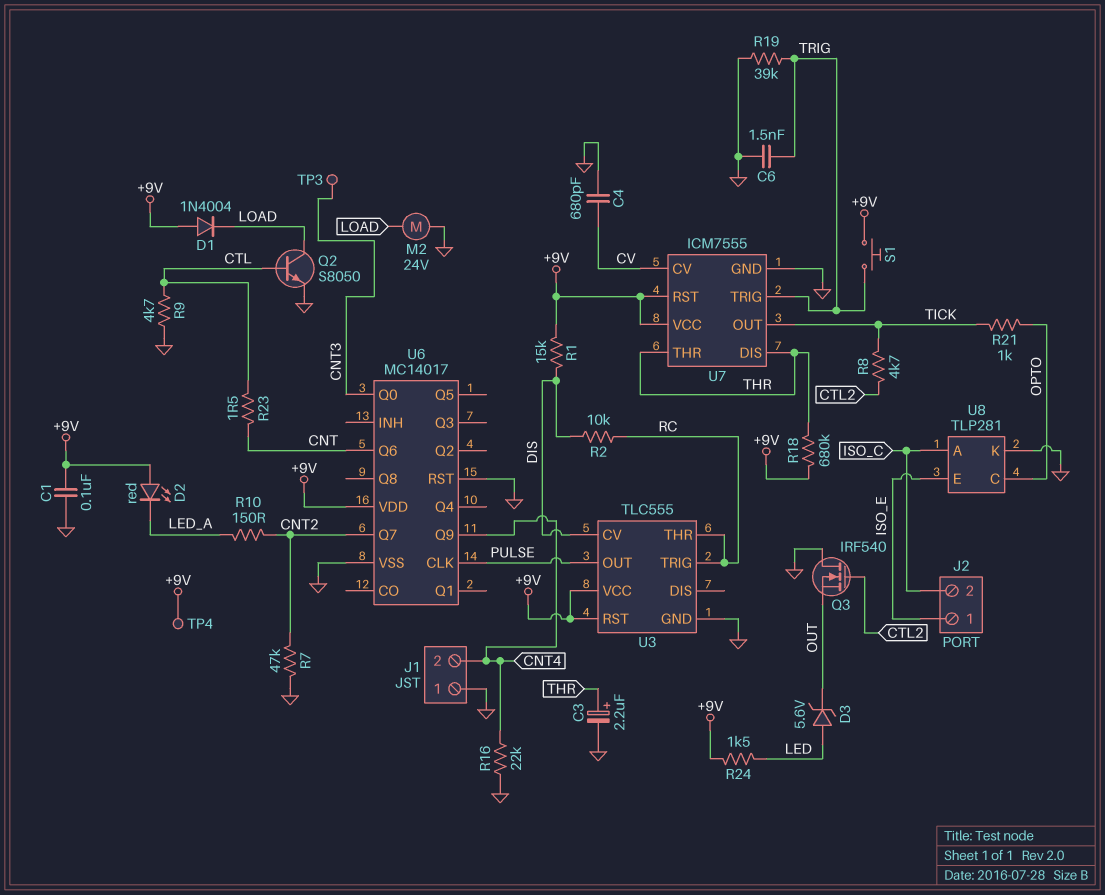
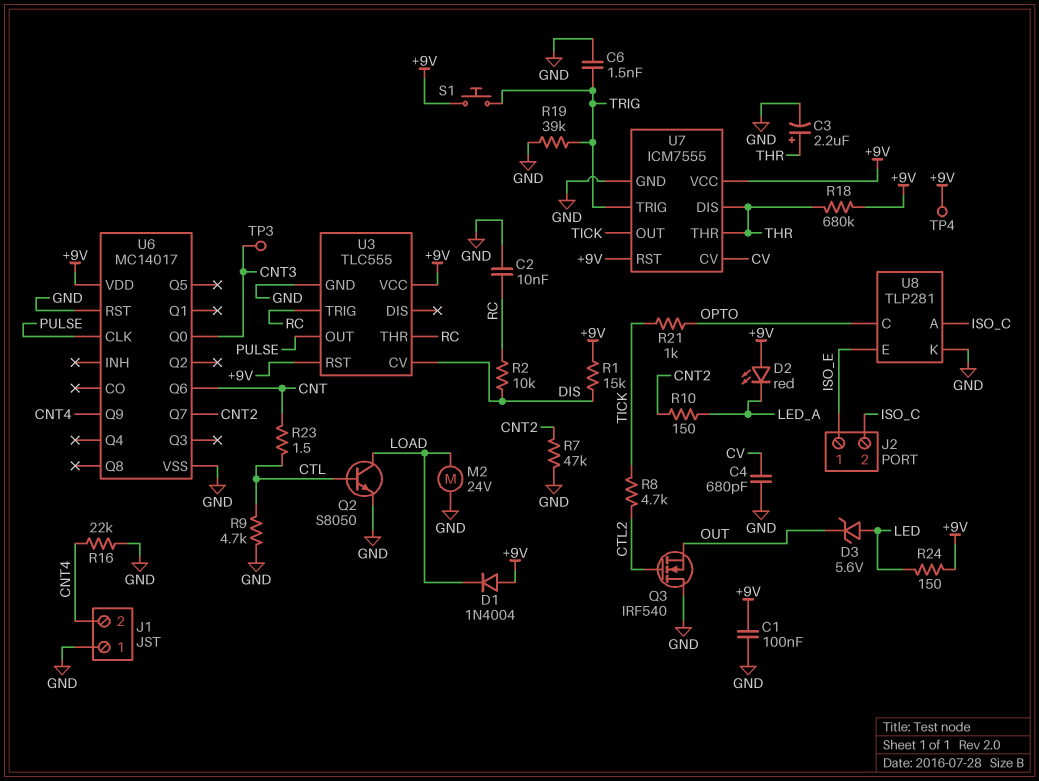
C2: none -> 10nF (GND, RC)
R24: 1.5k (+9V, LED) -> 150 (+9V, LED)

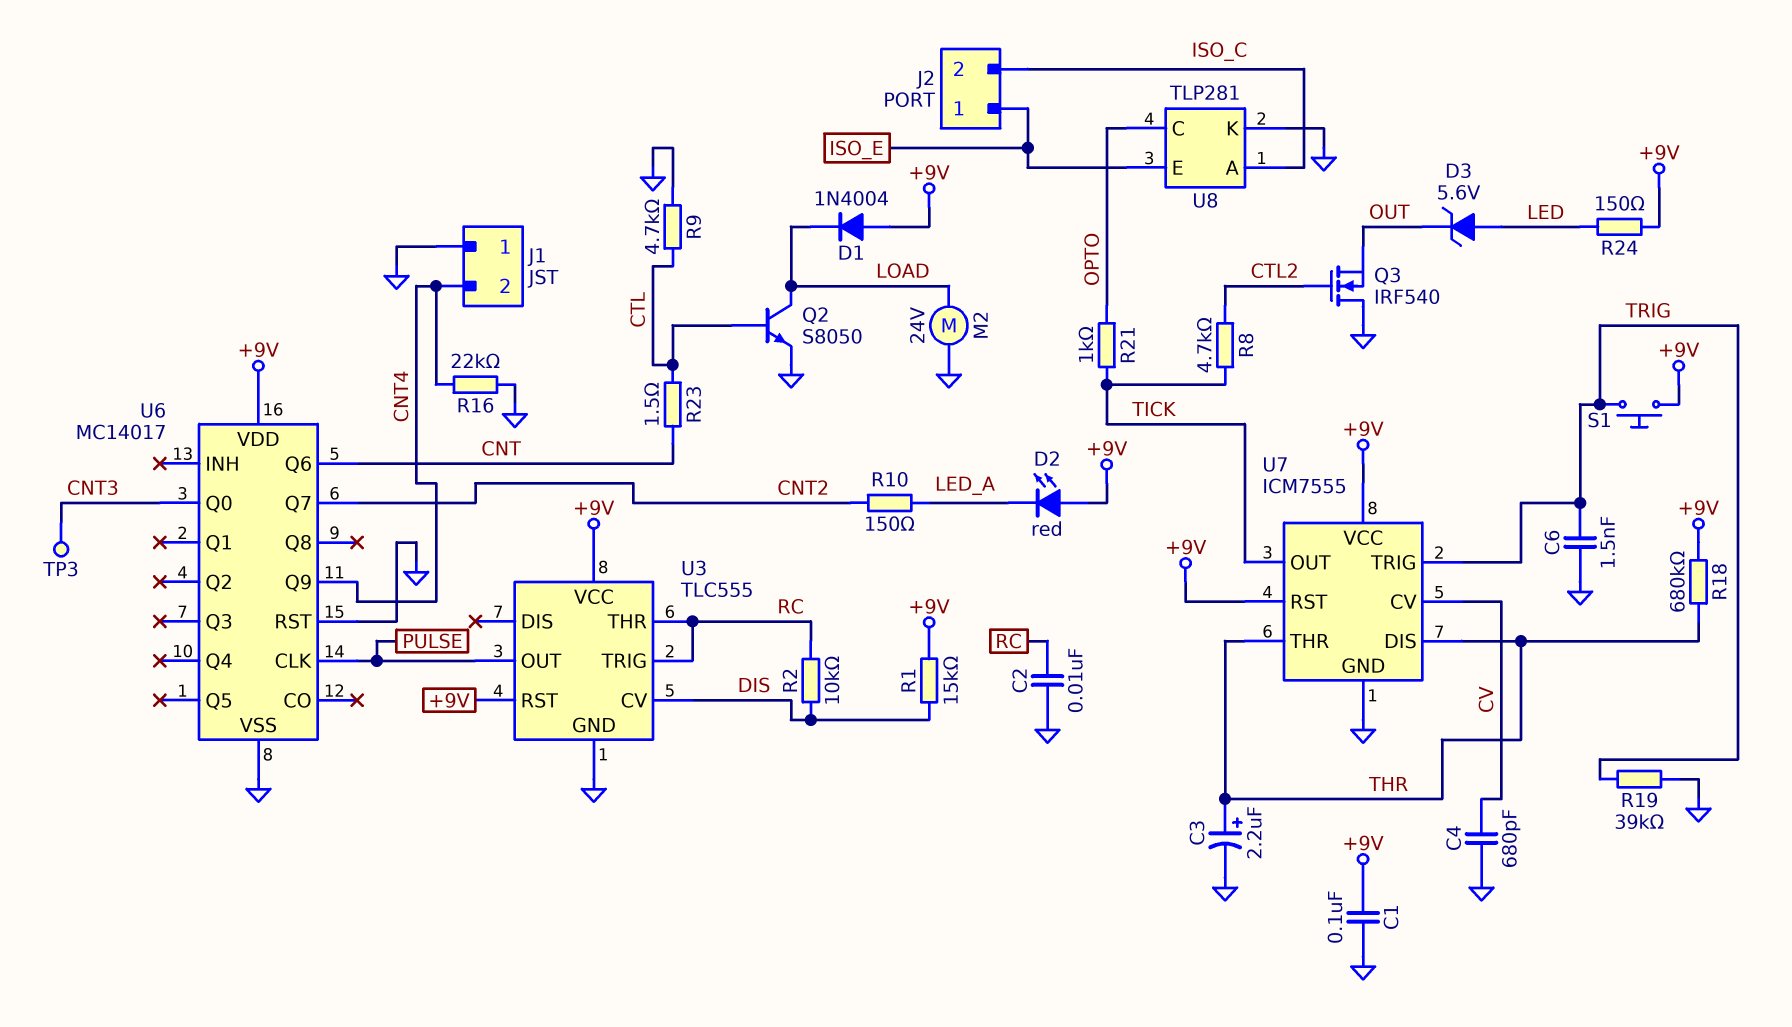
R7: 47k (CNT2, GND) -> none
TP4: test point (+9V) -> none

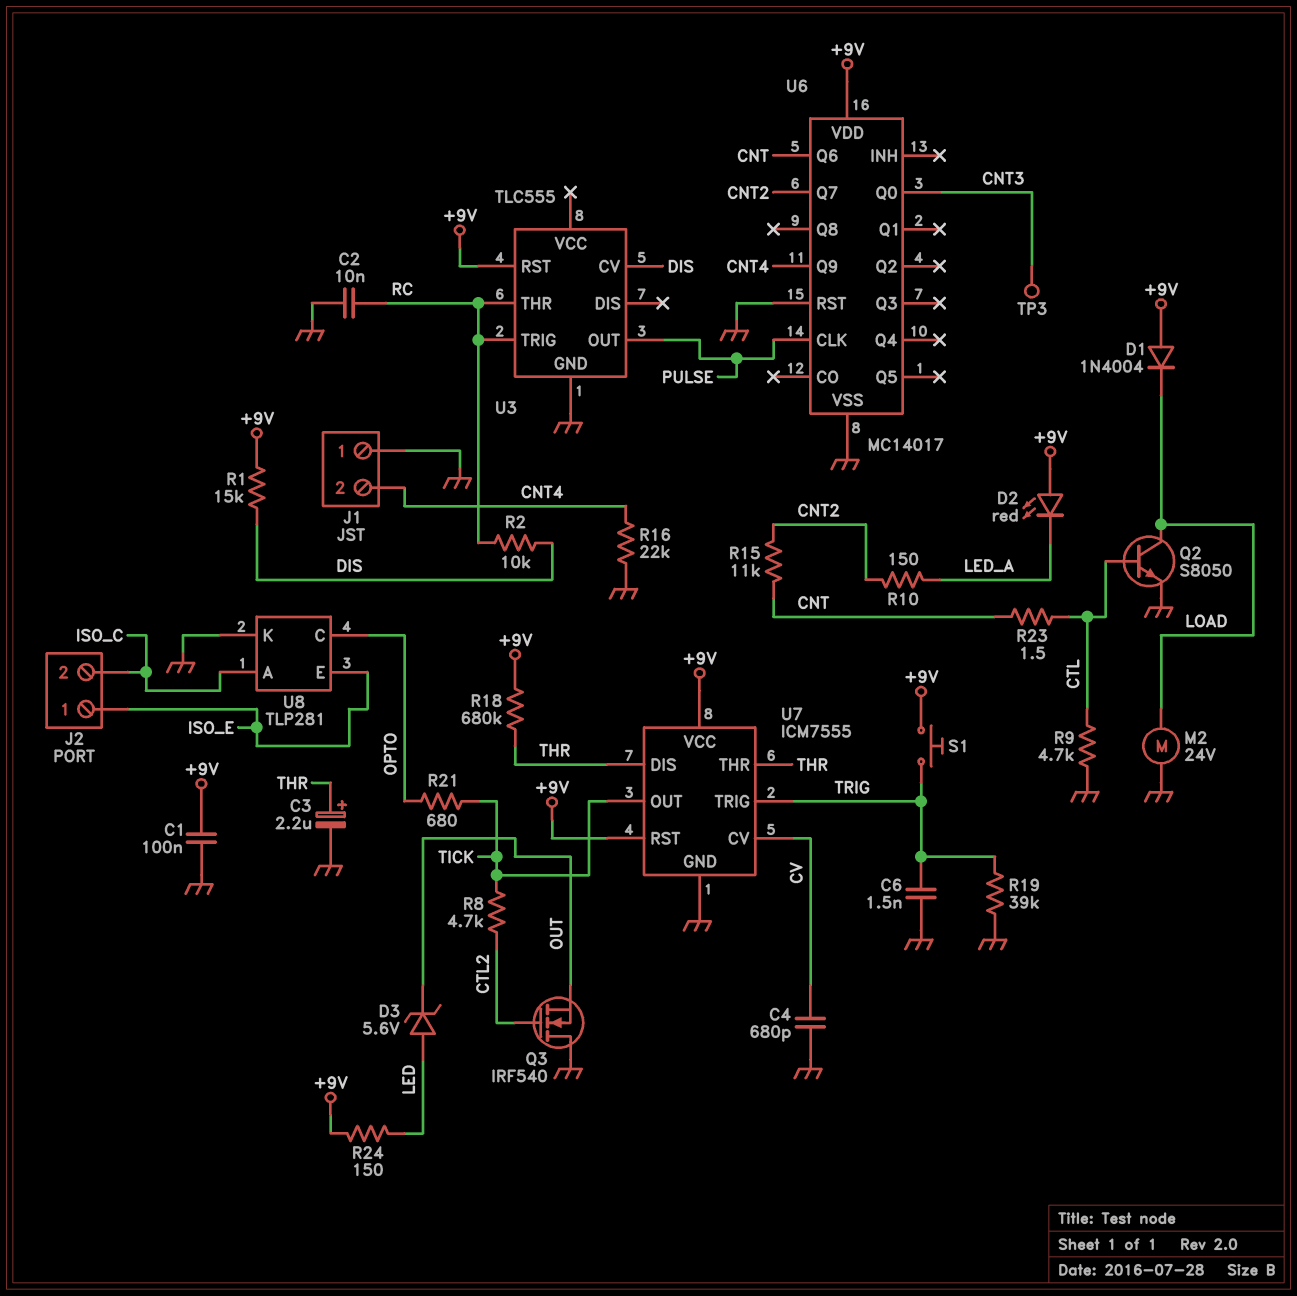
R15: none -> 11k (CNT, CNT2)
R21: 1k (OPTO, TICK) -> 680 (OPTO, TICK)
U3 pin VCC: +9V -> none

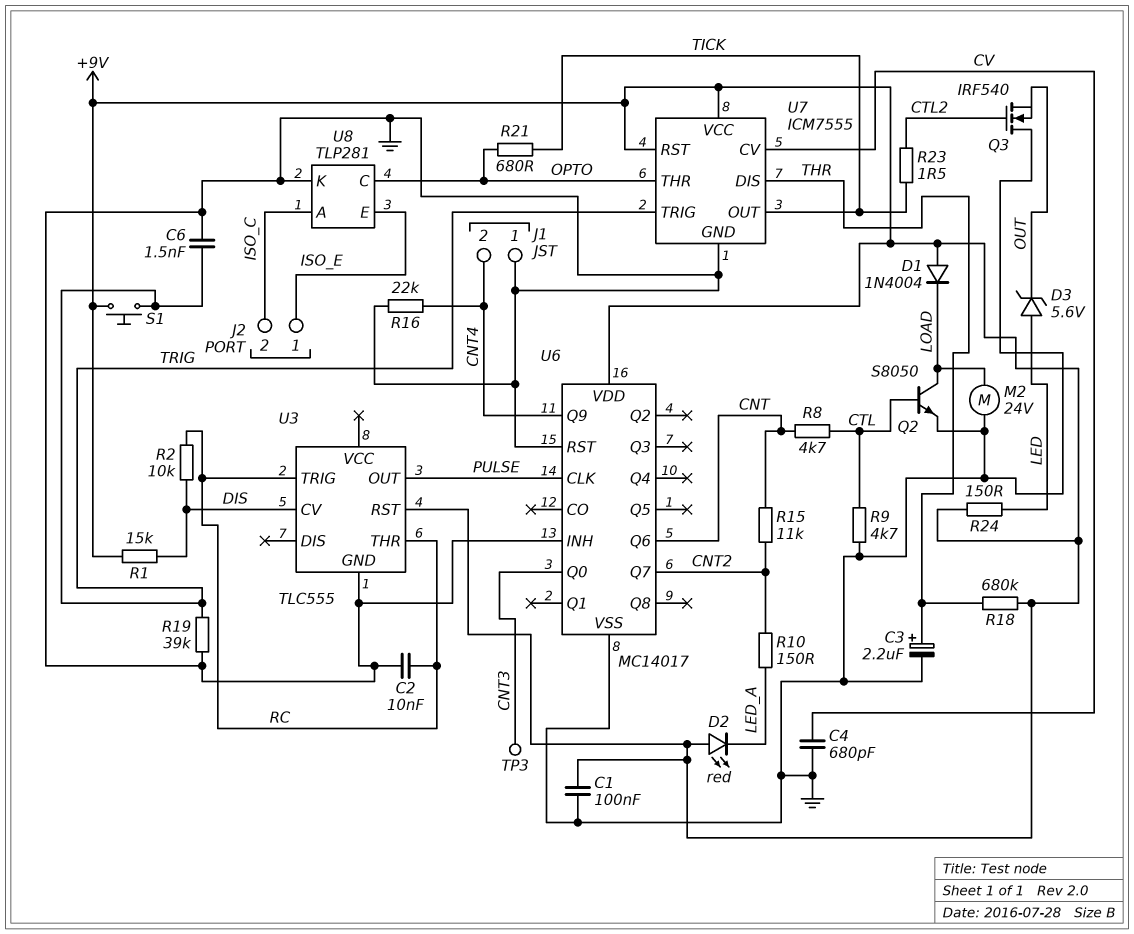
R8: 4.7k (CTL2, TICK) -> 4.7k (CNT, CTL)
R23: 1.5 (CNT, CTL) -> 1.5 (CTL2, TICK)
U6 pin INH: none -> GND
U7 pin THR: THR -> OPTO

